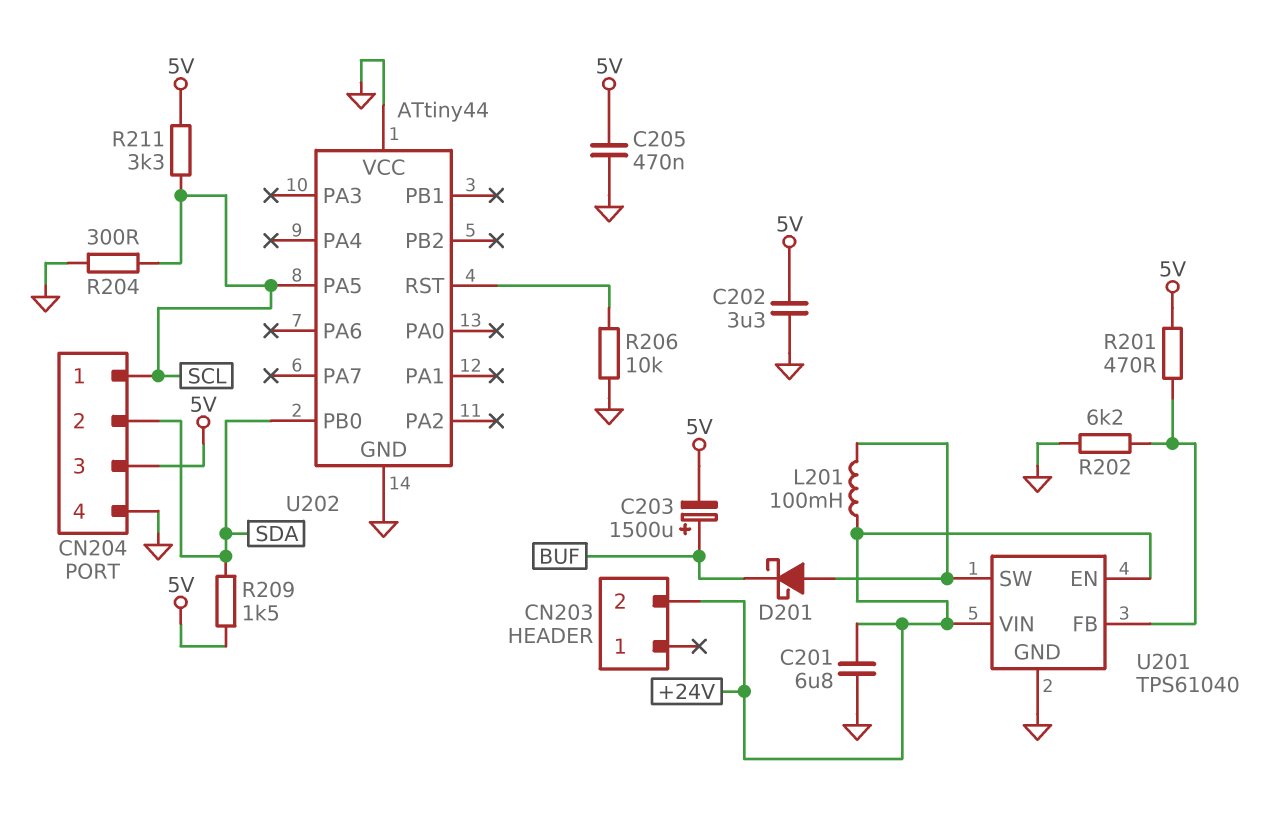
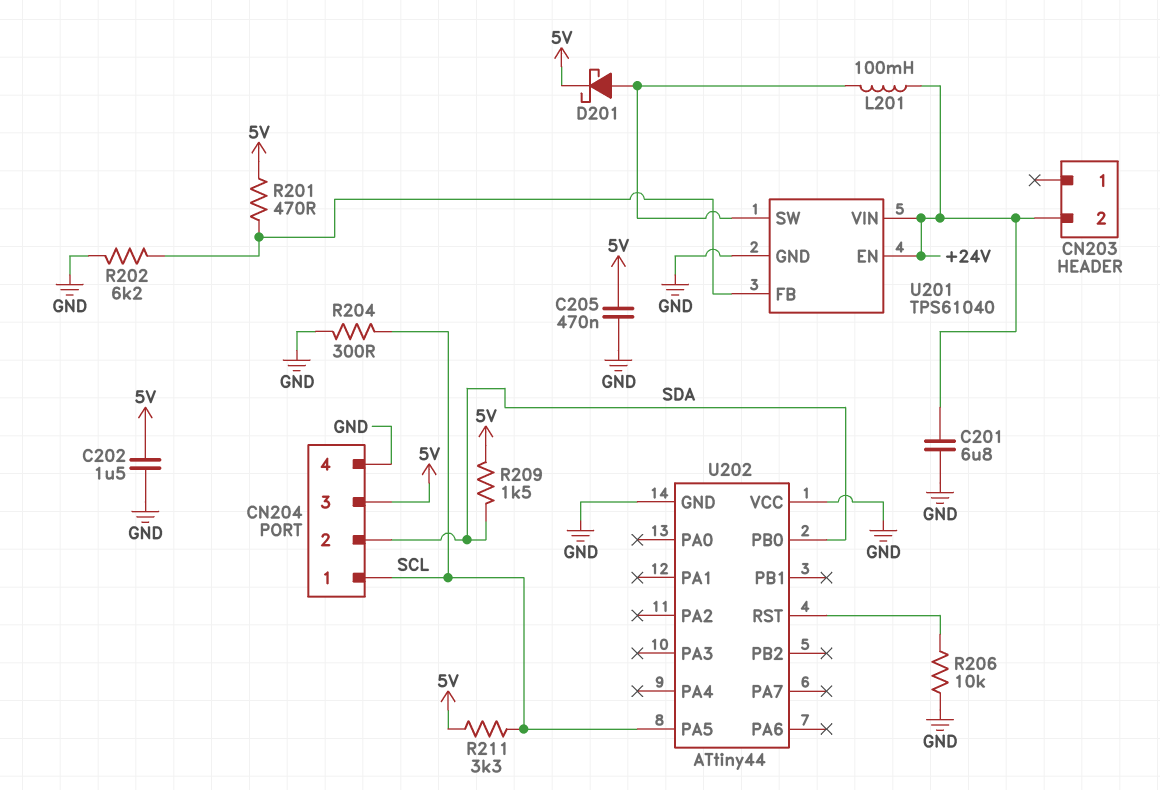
C202: 3.3uF (5V, GND) -> 1.5uF (5V, GND)
C203: 1500uF (plus BUF, minus 5V) -> none
D201: schottky (A U201/SW, K BUF) -> schottky (A U201/SW, K 5V)

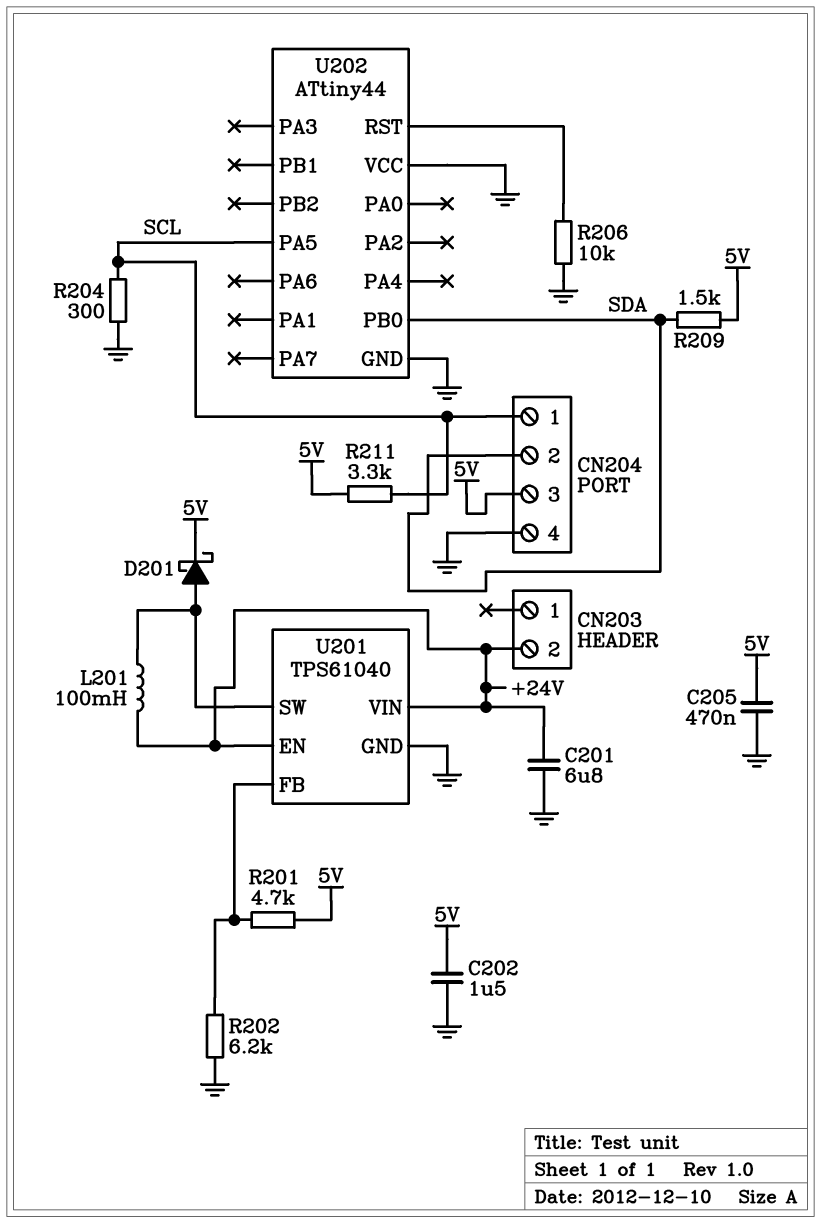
R201: 470 (5V, U201/FB) -> 4.7k (5V, U201/FB)

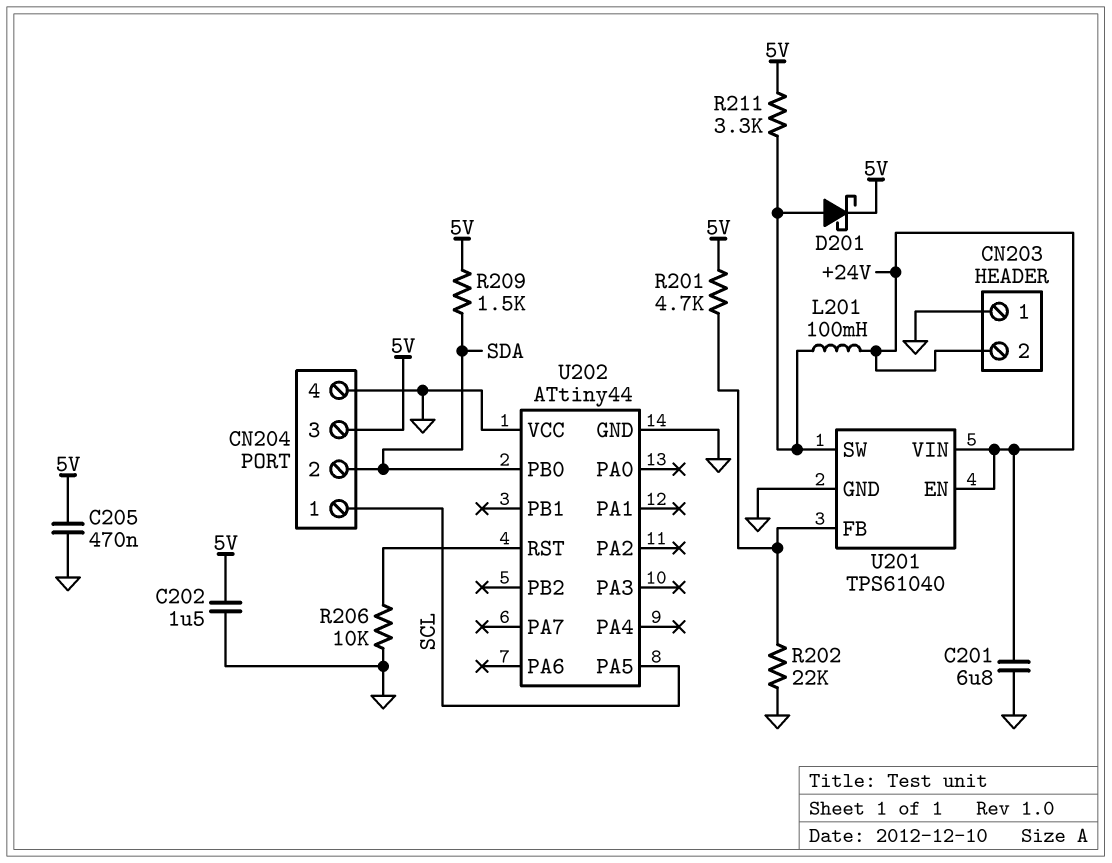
CN203 pin 1: none -> GND
R202: 6.2k (GND, U201/FB) -> 22k (GND, U201/FB)
R204: 300 (GND, SCL) -> none
R211: 3.3k (5V, SCL) -> 3.3k (5V, U201/SW)

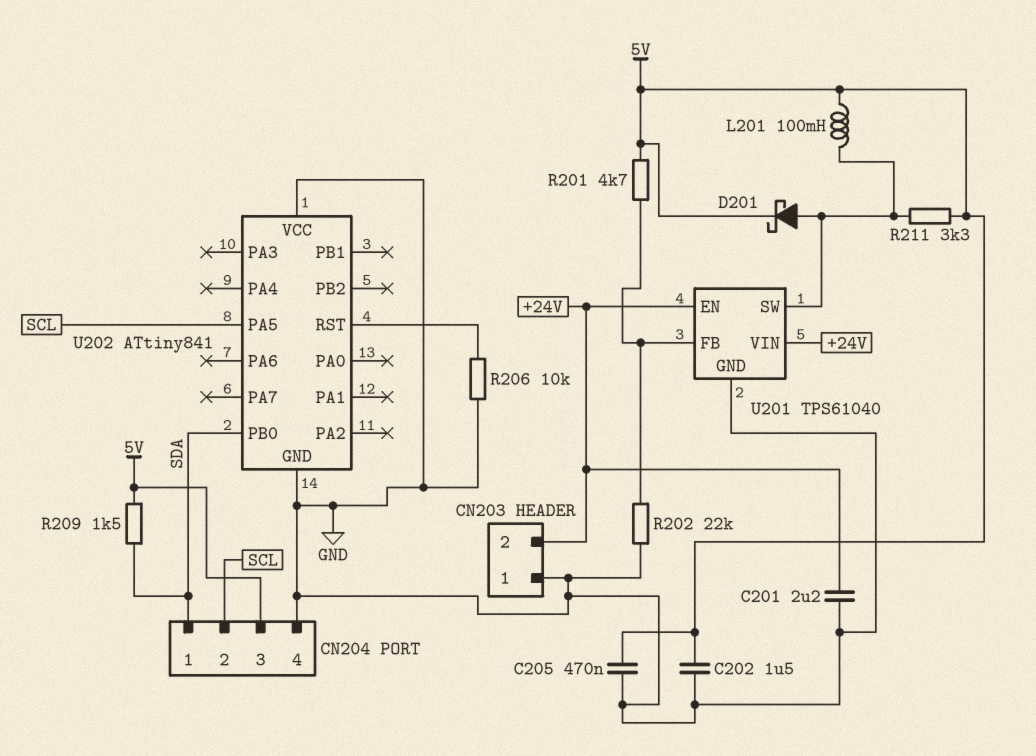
C201: 6.8uF (+24V, GND) -> 2.2uF (+24V, GND)
CN204 pin 1: SCL -> SDA
CN204 pin 2: SDA -> SCL
L201: 100mH (+24V, U201/SW) -> 100mH (5V, U201/SW)
U202: ATtiny44 -> ATtiny841

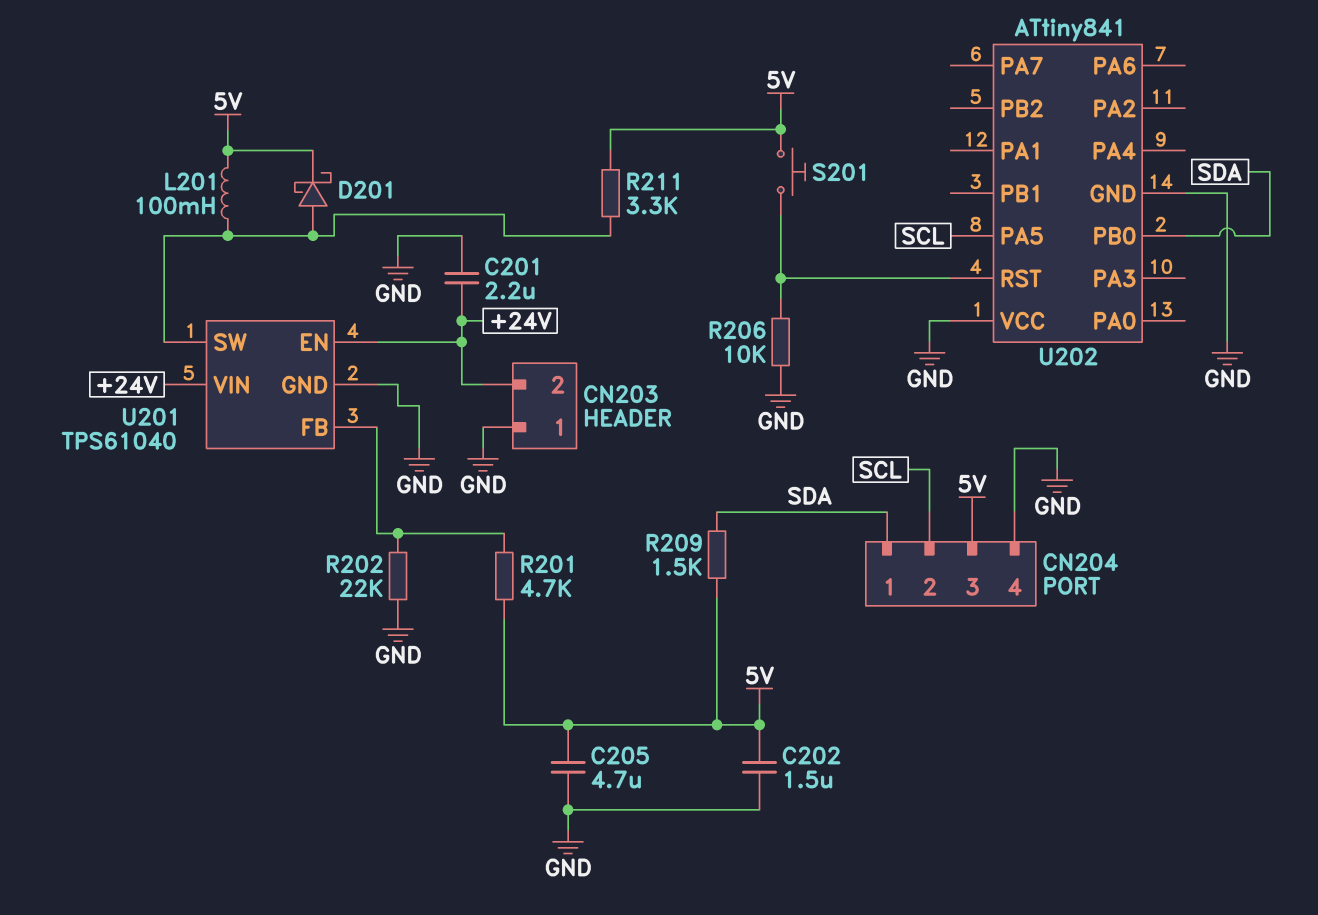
C205: 470nF (5V, GND) -> 4.7uF (5V, GND)
S201: none -> button (5V, U202/RST)

